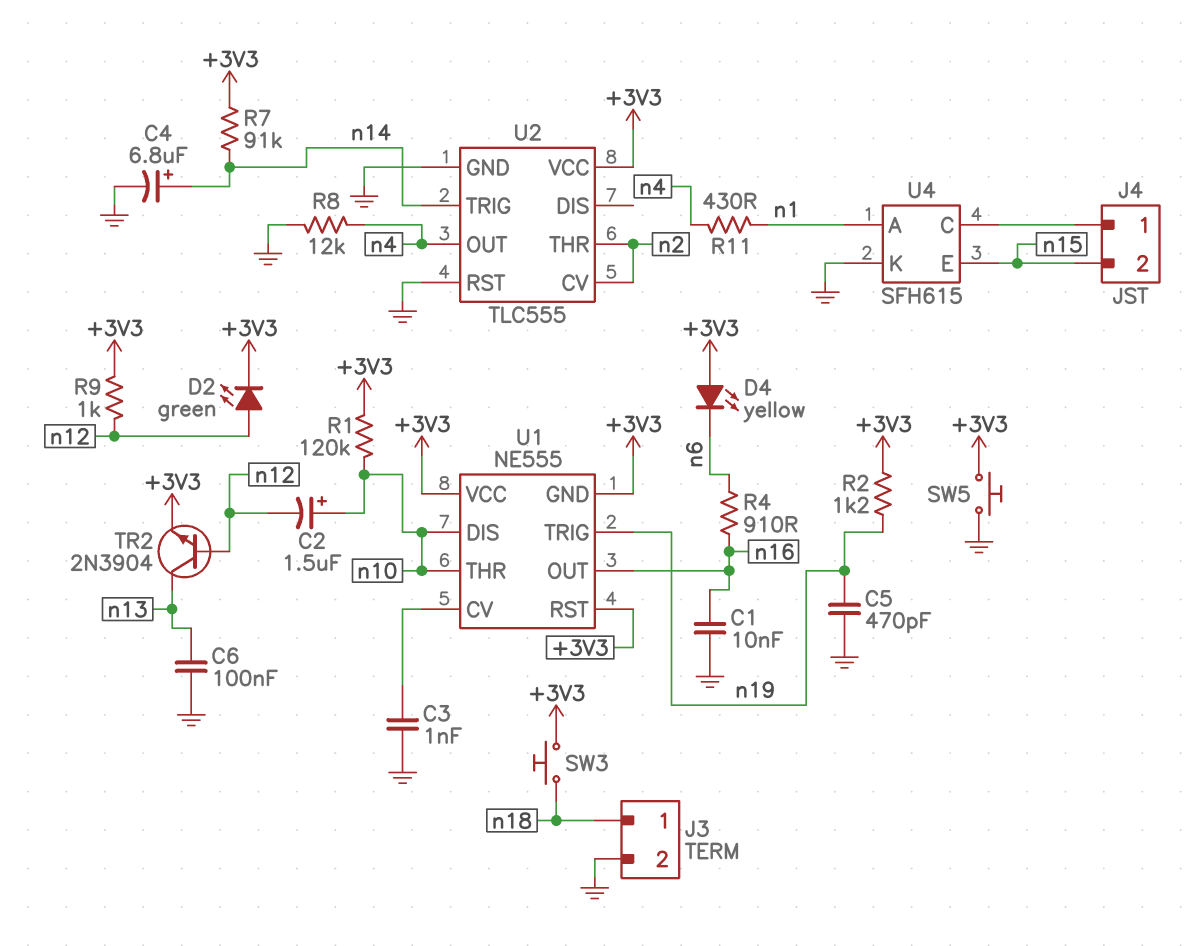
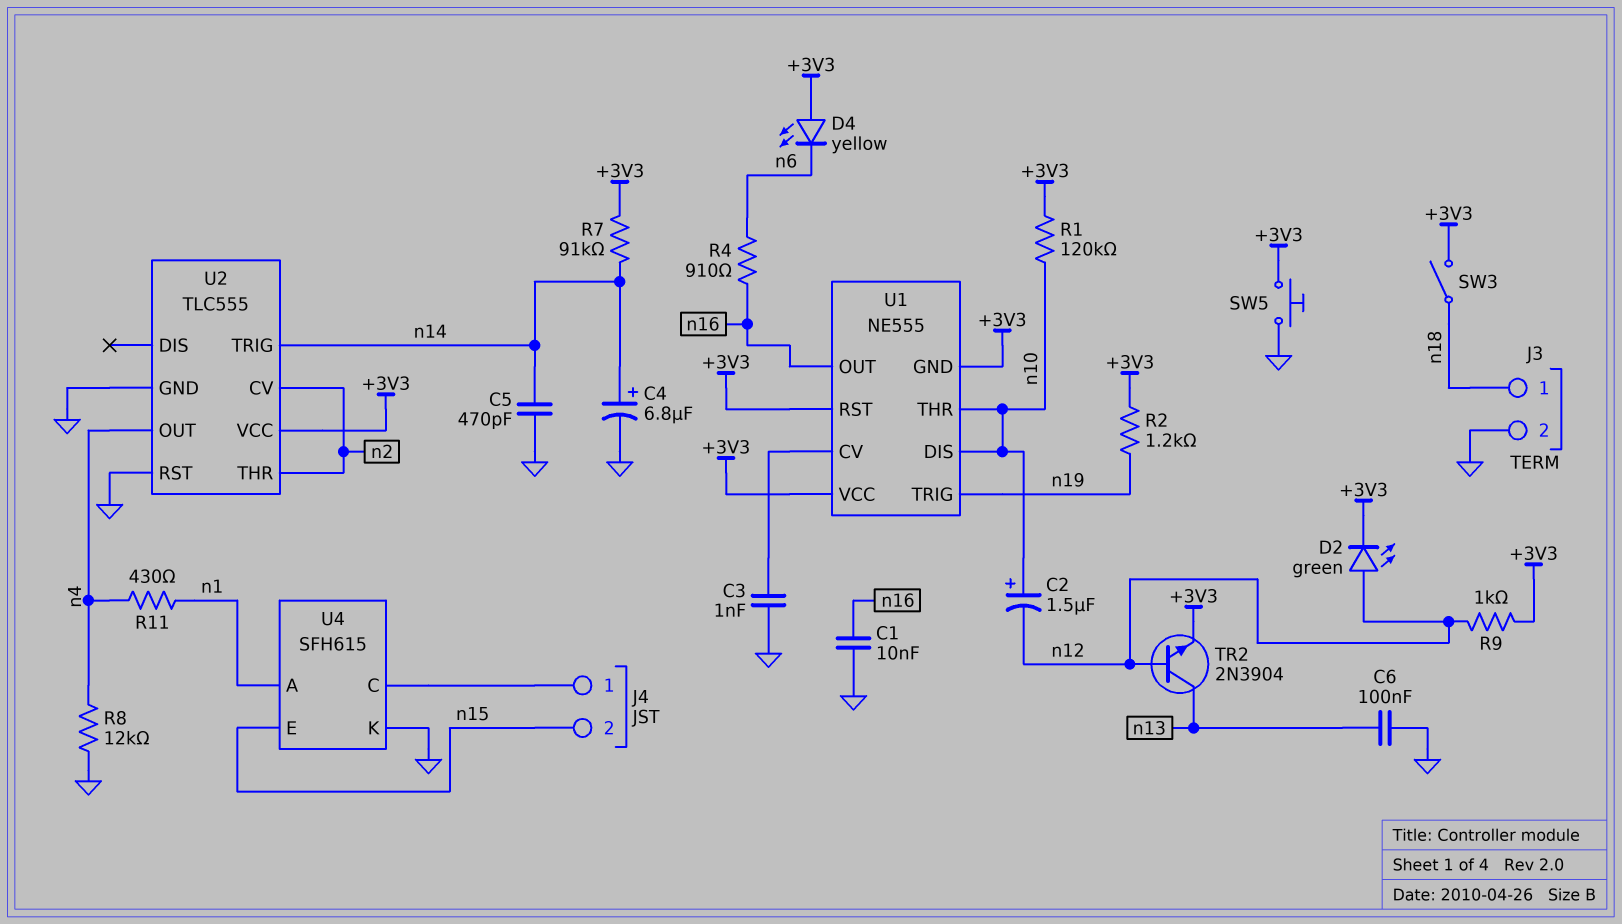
C5: 470pF (GND, n19) -> 470pF (GND, n14)
SW3: button (+3V3, n18) -> switch (+3V3, n18)

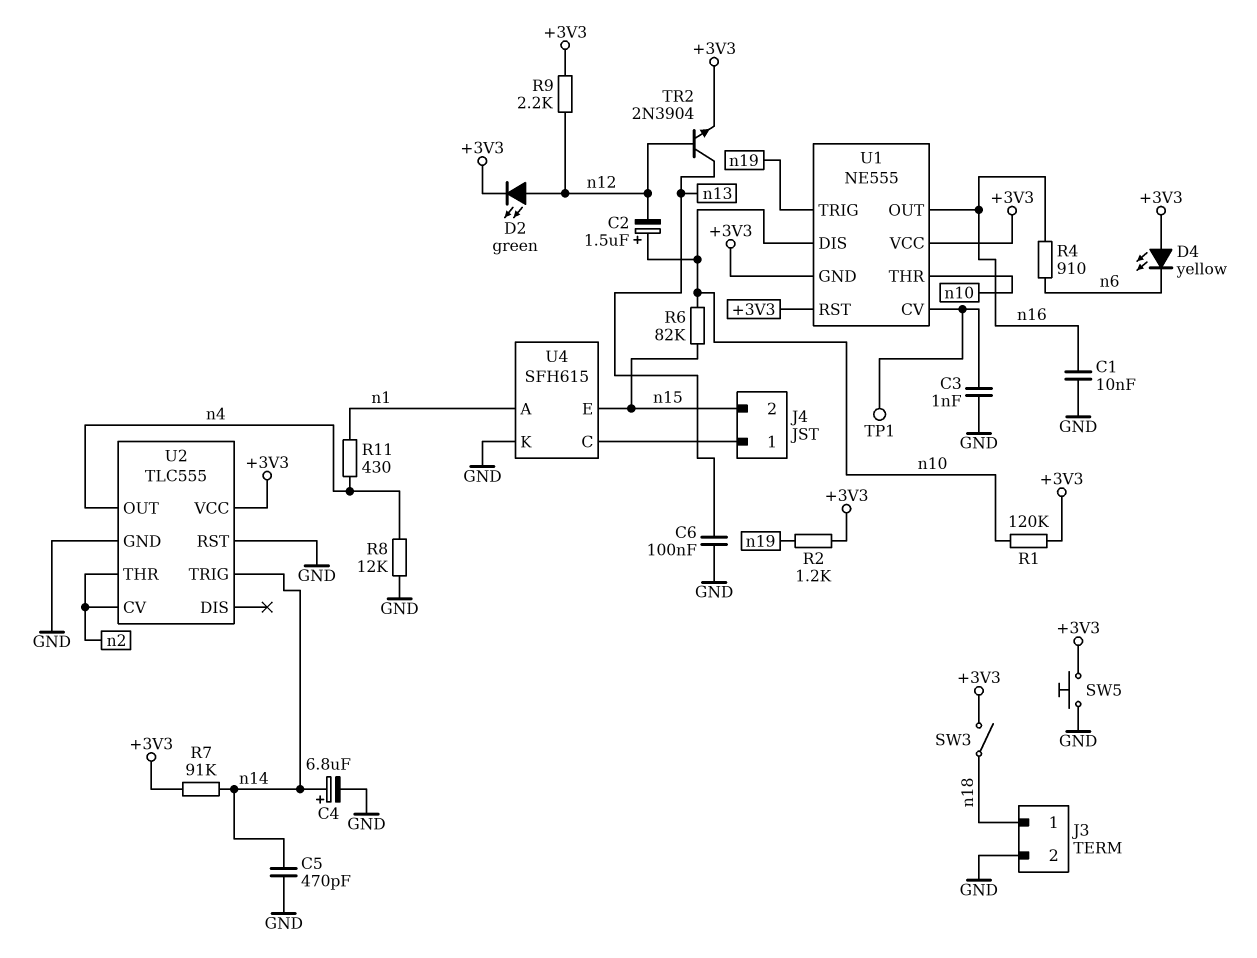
R6: none -> 82k (n10, n15)
R9: 1k (+3V3, n12) -> 2.2k (+3V3, n12)
TP1: none -> test point (U1/CV)

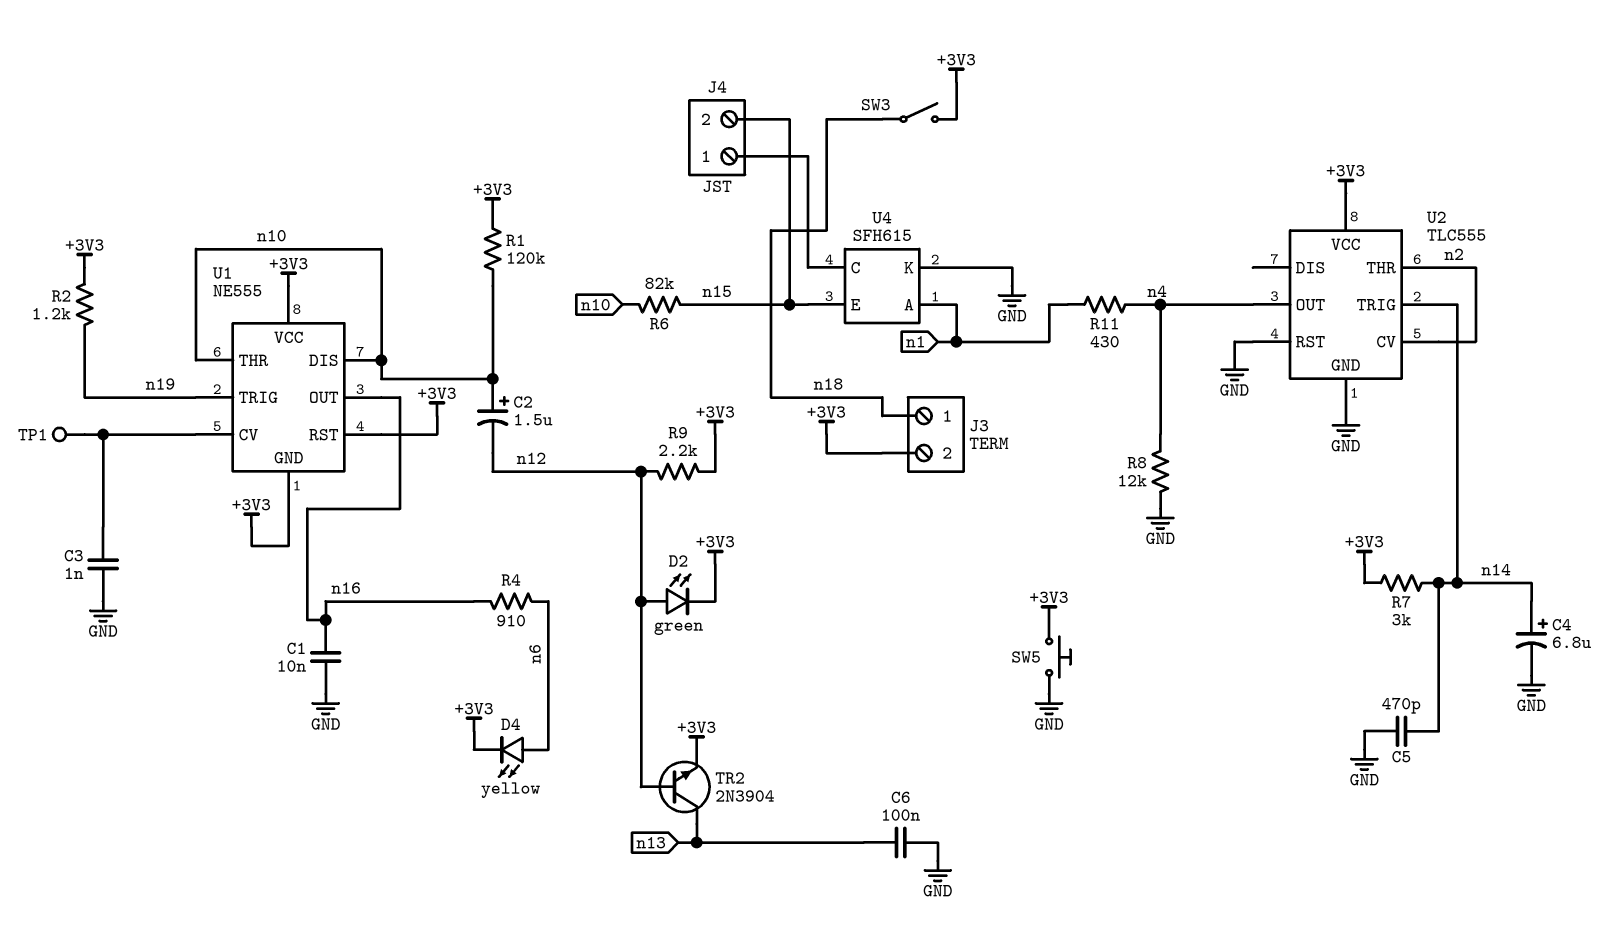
D4: LED yellow (A +3V3, K n6) -> LED yellow (A n6, K +3V3)
J3 pin 2: GND -> +3V3
R7: 91k (+3V3, n14) -> 3k (+3V3, n14)

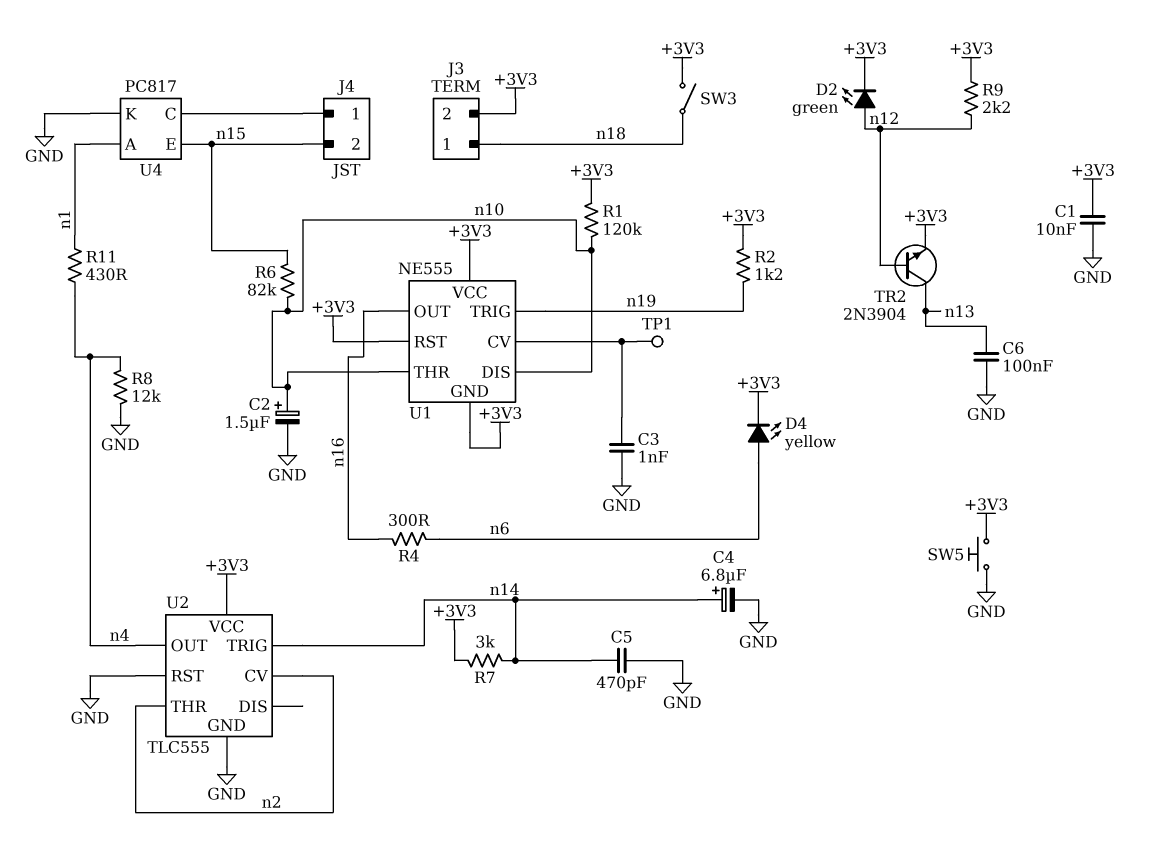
C1: 10nF (GND, n16) -> 10nF (+3V3, GND)
C2: 1.5uF (plus n10, minus n12) -> 1.5uF (plus n10, minus GND)
R4: 910 (n6, n16) -> 300 (n6, n16)
U4: SFH615 -> PC817

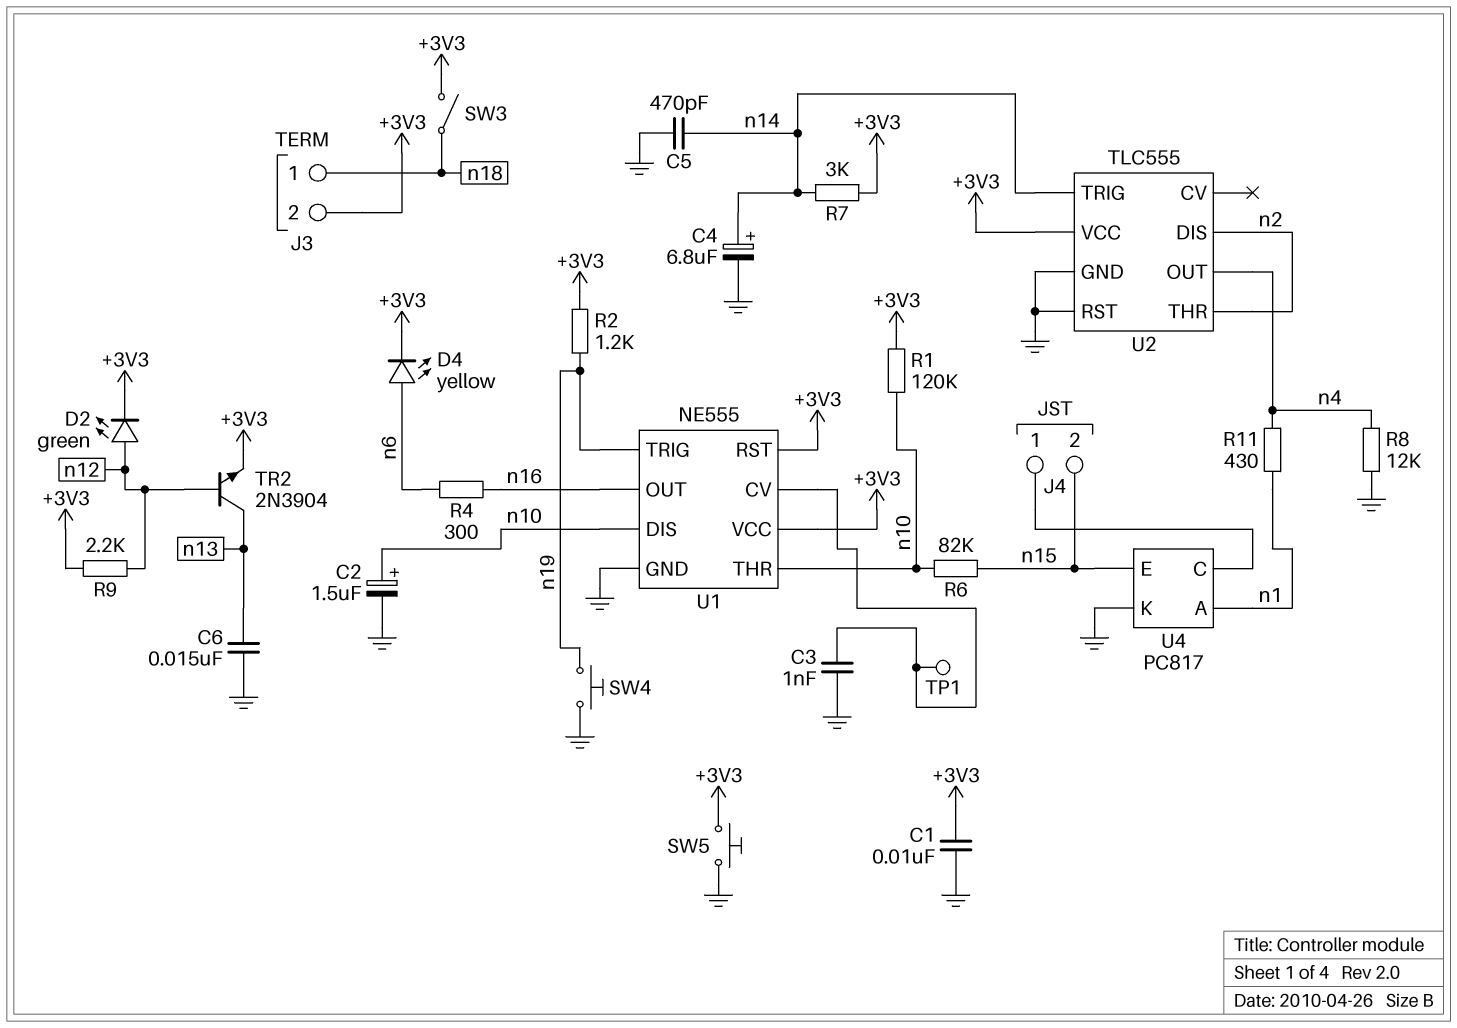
C6: 100nF (GND, n13) -> 15nF (GND, n13)
SW4: none -> button (GND, n19)
U1 pin GND: +3V3 -> GND
U2 pin CV: n2 -> none
U2 pin DIS: none -> n2

